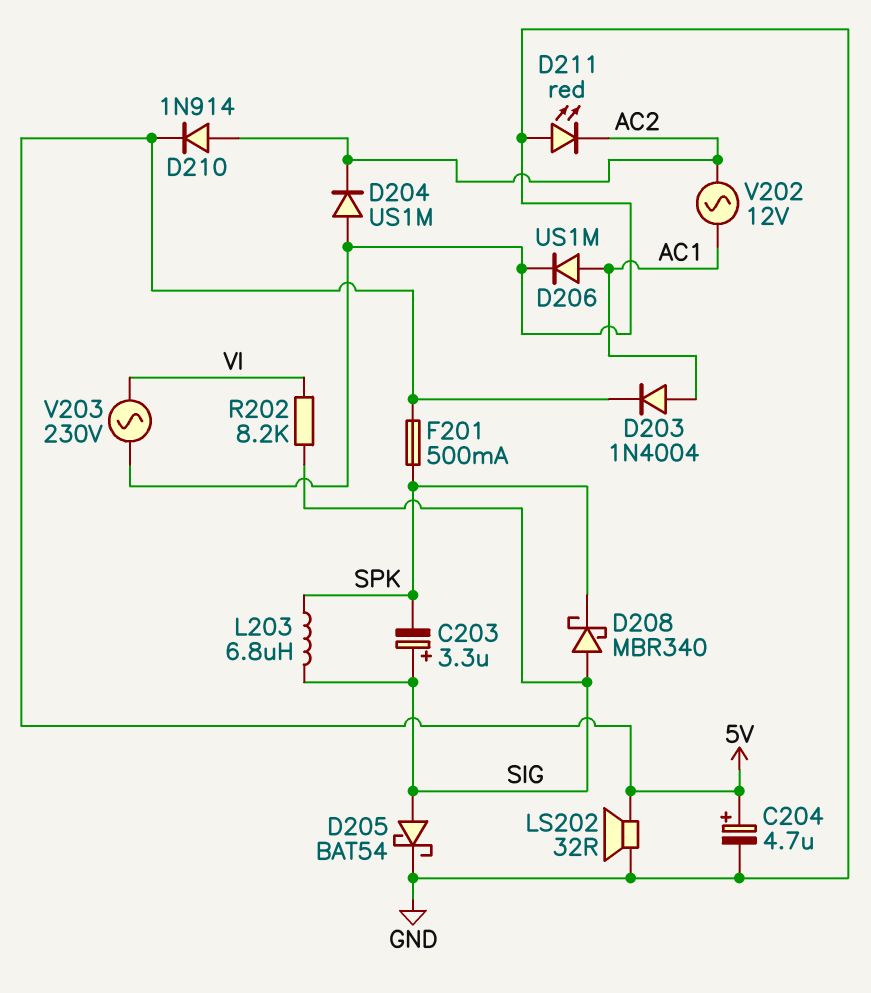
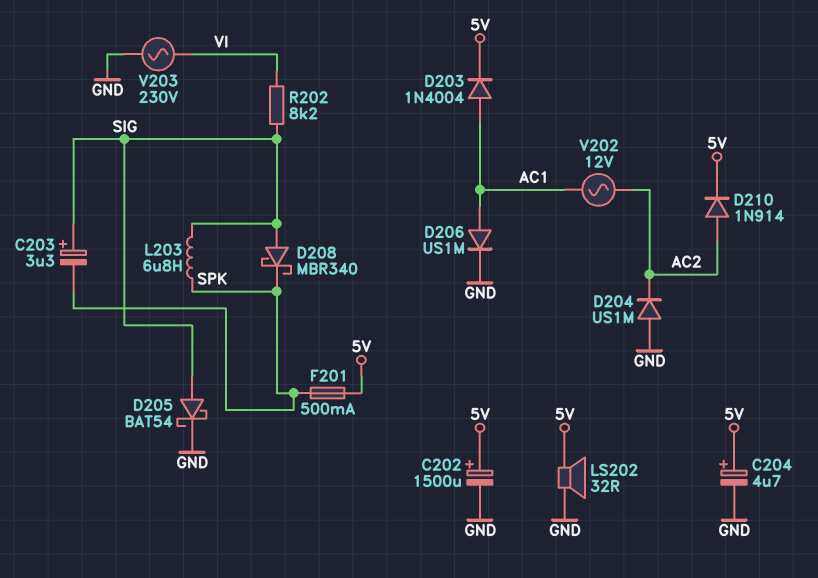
C202: none -> 1500uF (plus 5V, minus GND)
D211: LED red (A GND, K AC2) -> none

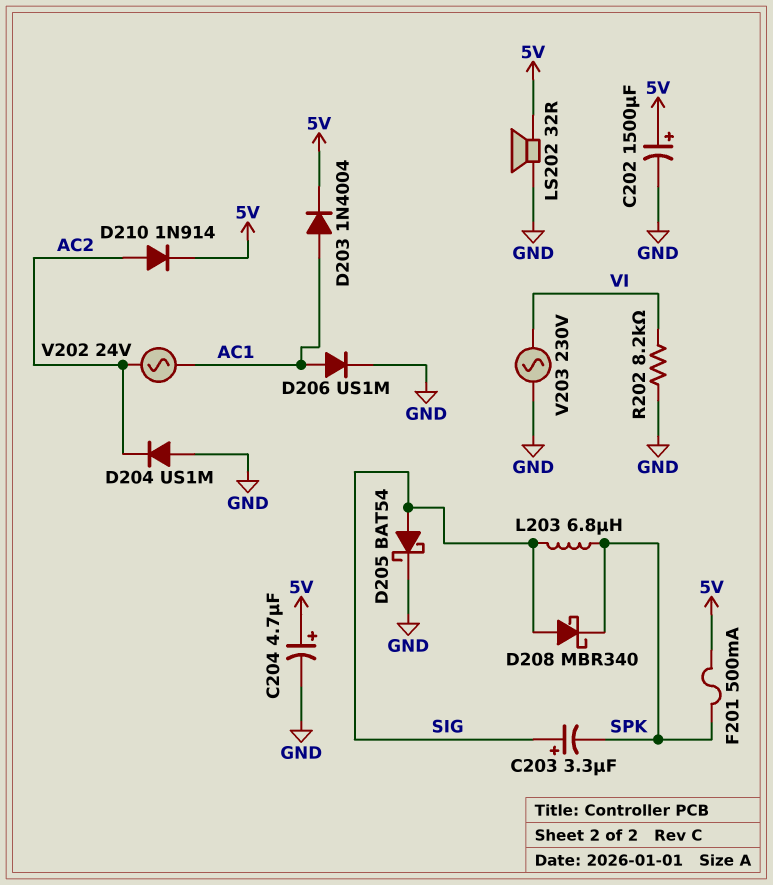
R202: 8.2k (SIG, VI) -> 8.2k (GND, VI)
V202: AC 12V (AC1, AC2) -> AC 24V (AC1, AC2)

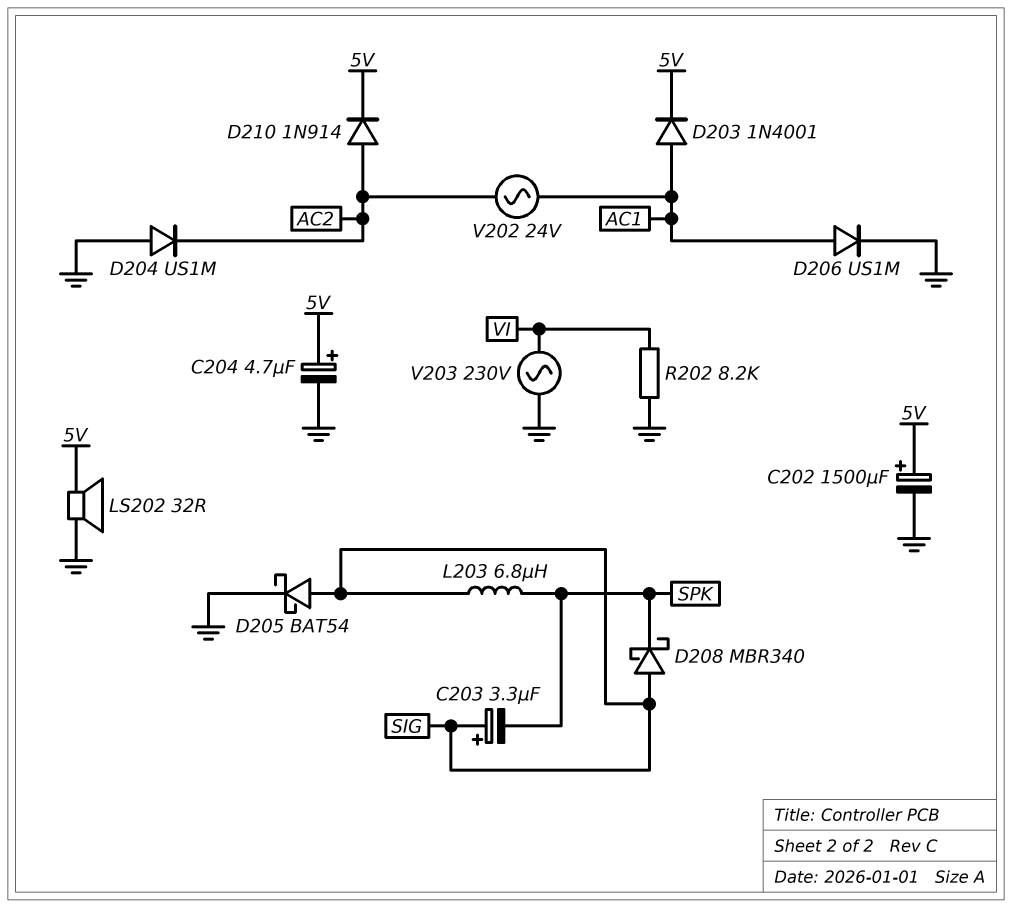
D203: diode 1N4004 (A AC1, K 5V) -> diode 1N4001 (A AC1, K 5V)
F201: 500mA (5V, SPK) -> none

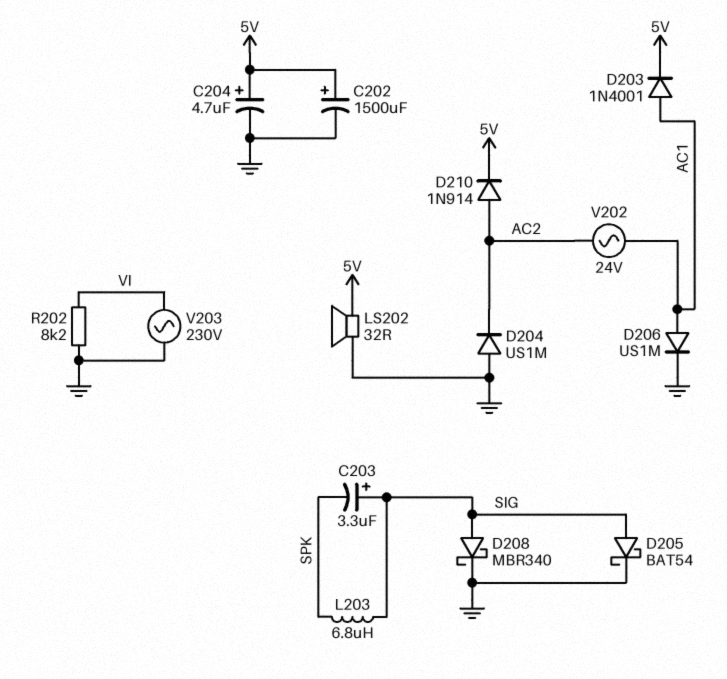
D208: schottky MBR340 (A SIG, K SPK) -> schottky MBR340 (A SIG, K GND)

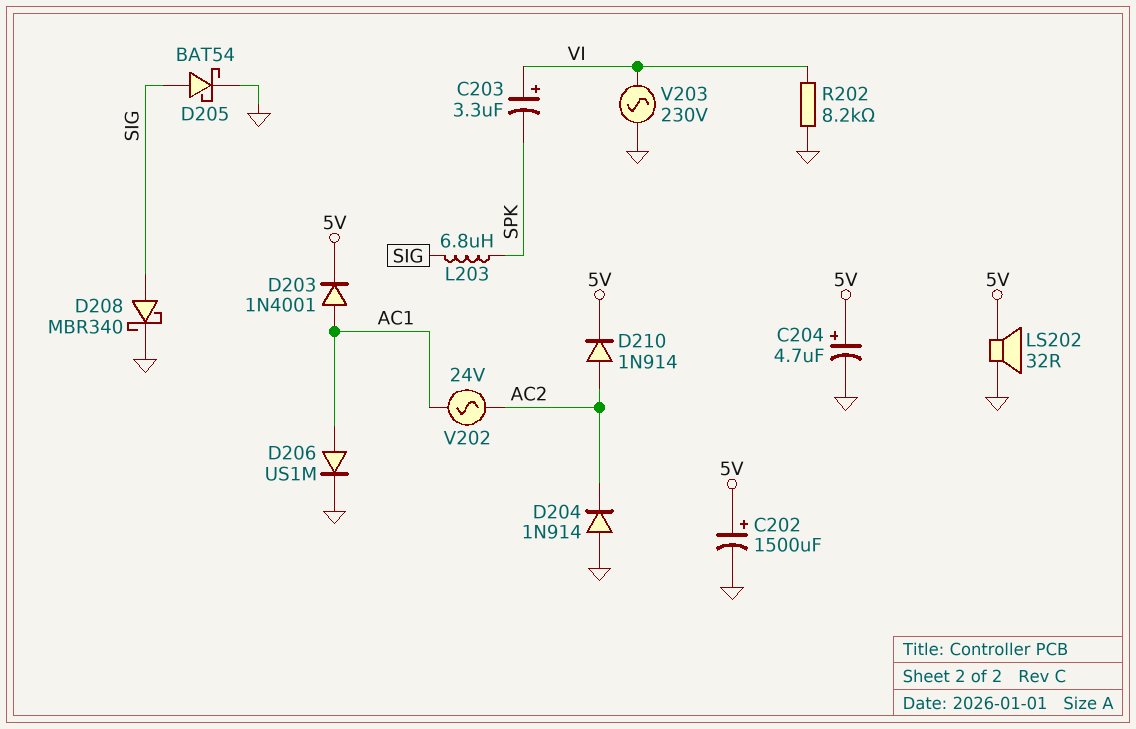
C203: 3.3uF (plus SIG, minus SPK) -> 3.3uF (plus VI, minus SPK)
D204: diode US1M (A GND, K AC2) -> diode 1N914 (A GND, K AC2)

